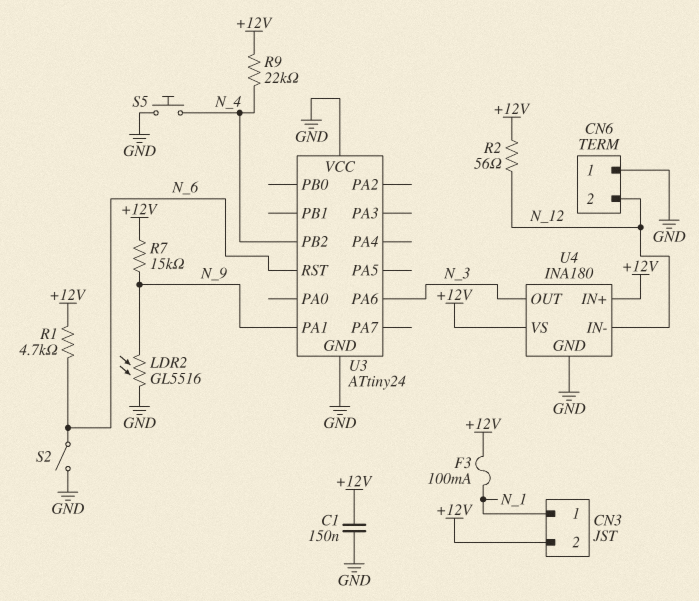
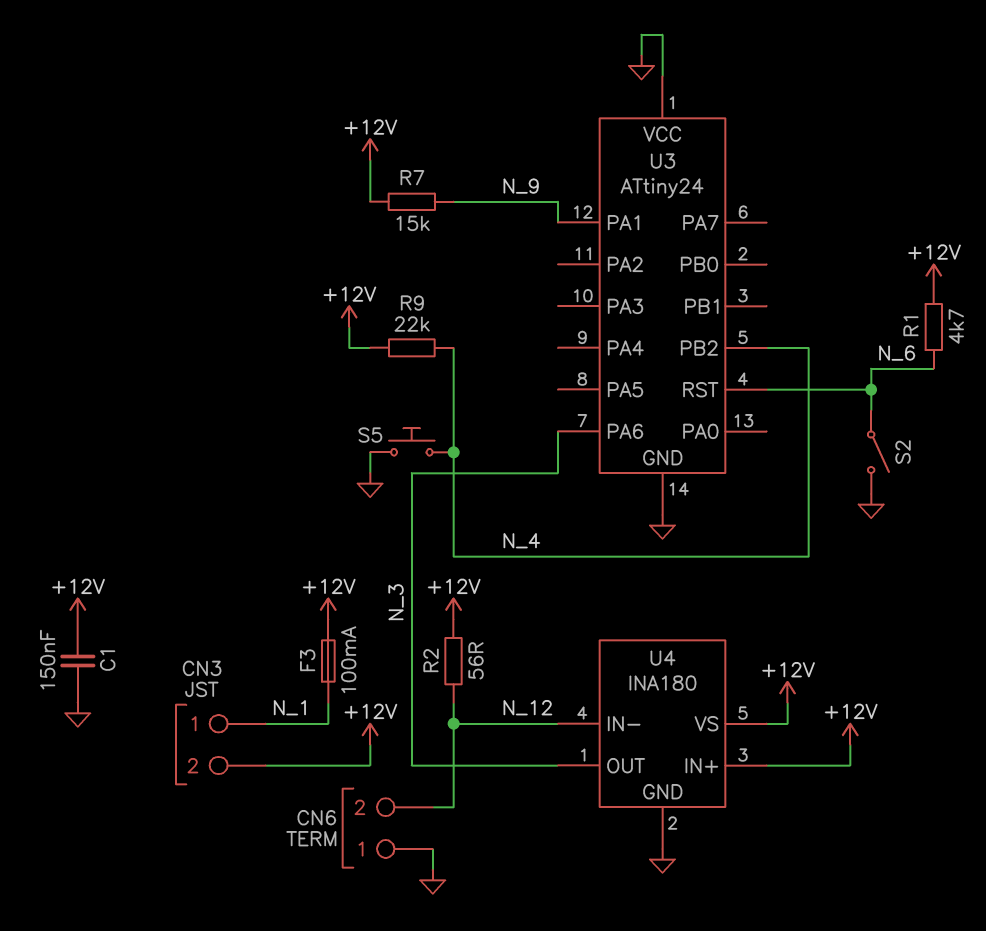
LDR2: GL5516 (GND, N_9) -> none

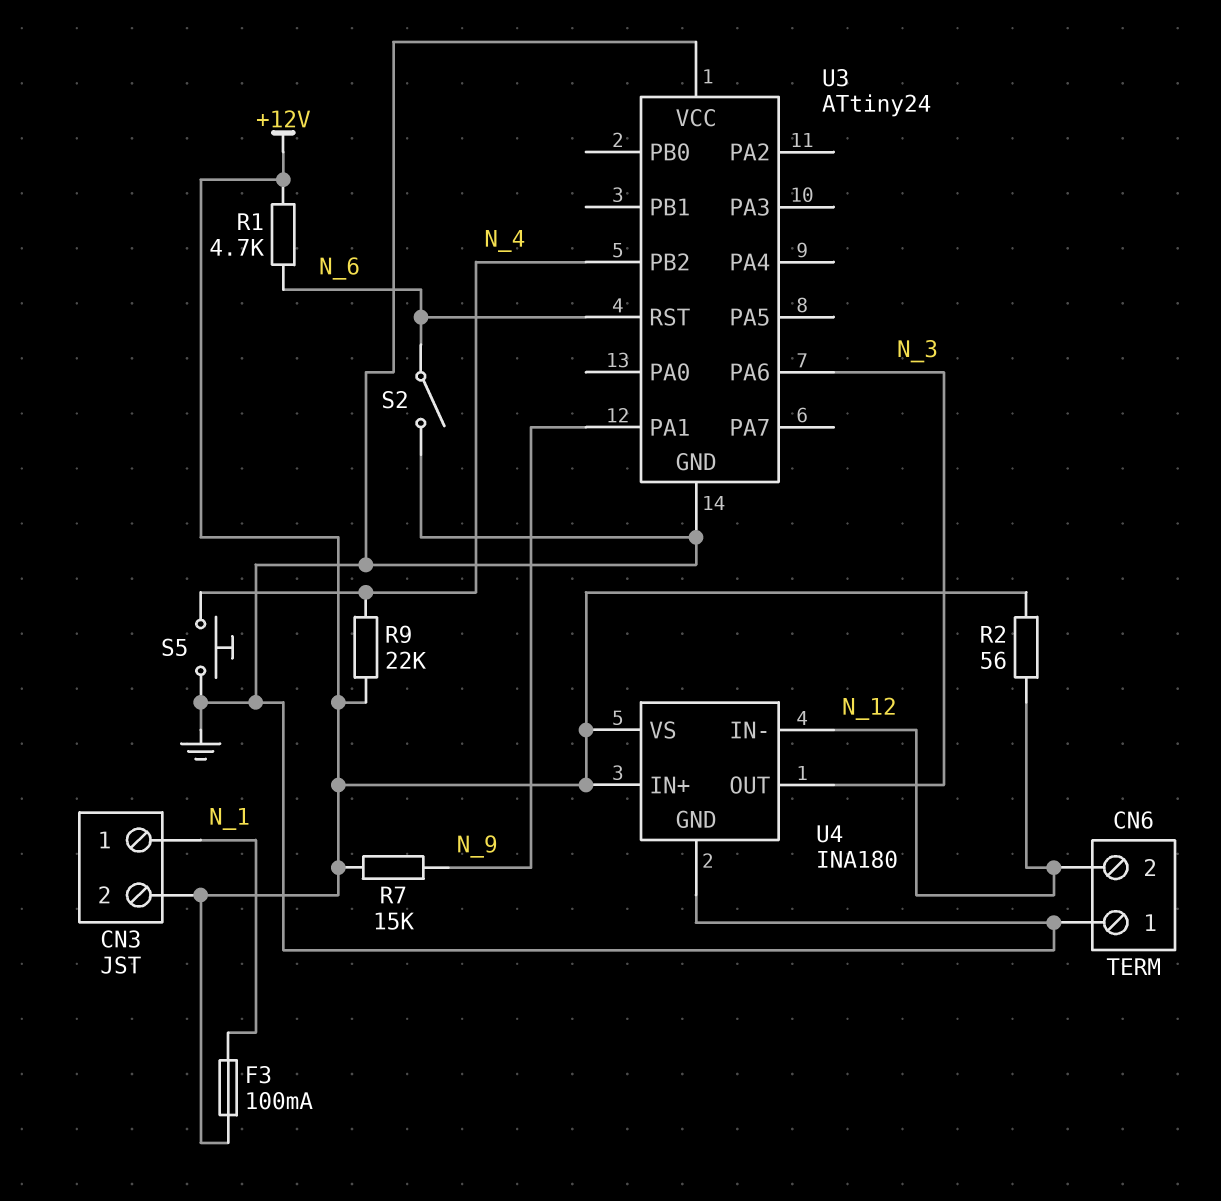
C1: 150nF (+12V, GND) -> none

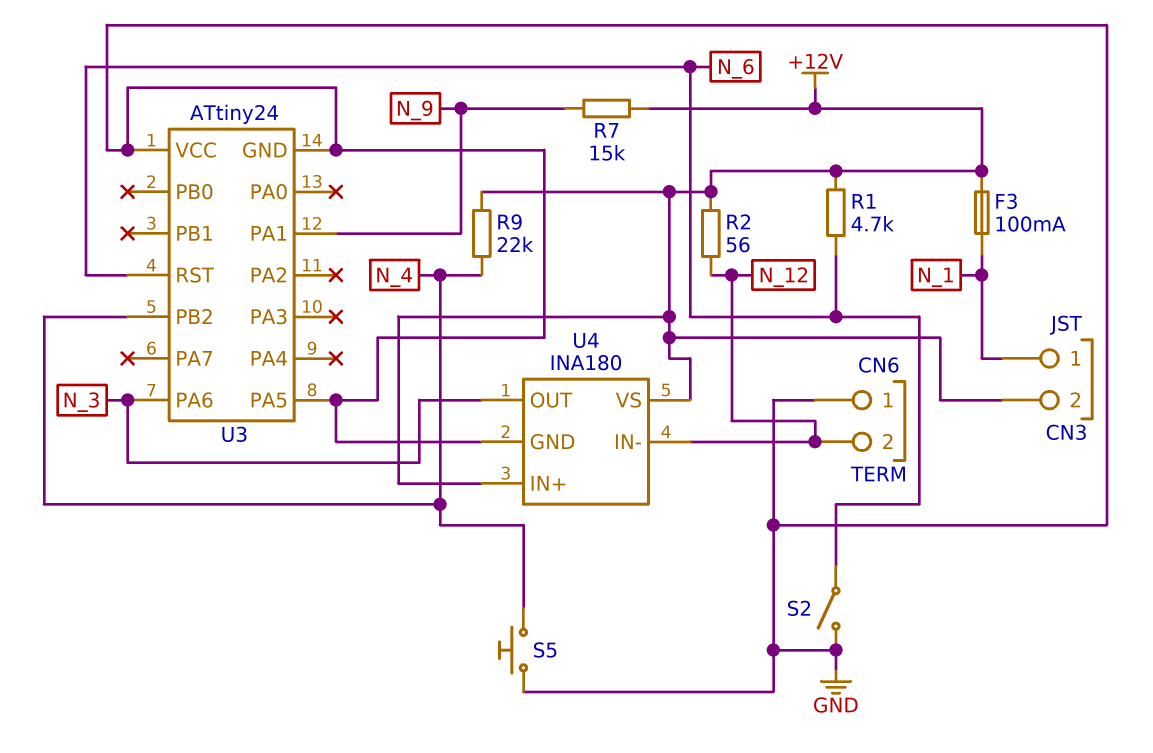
U3 pin PA5: none -> GND

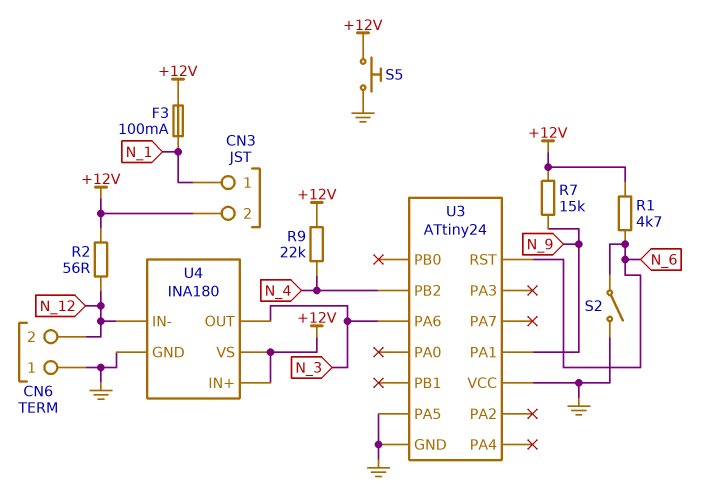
S5: button (GND, N_4) -> button (+12V, GND)

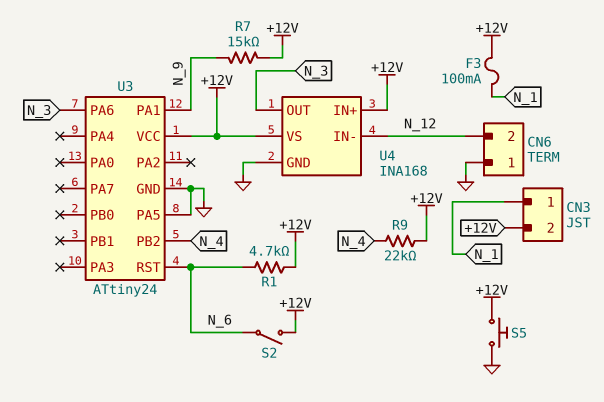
R2: 56 (+12V, N_12) -> none
S2: switch (GND, N_6) -> switch (+12V, N_6)
U3 pin VCC: GND -> +12V
U4: INA180 -> INA168

